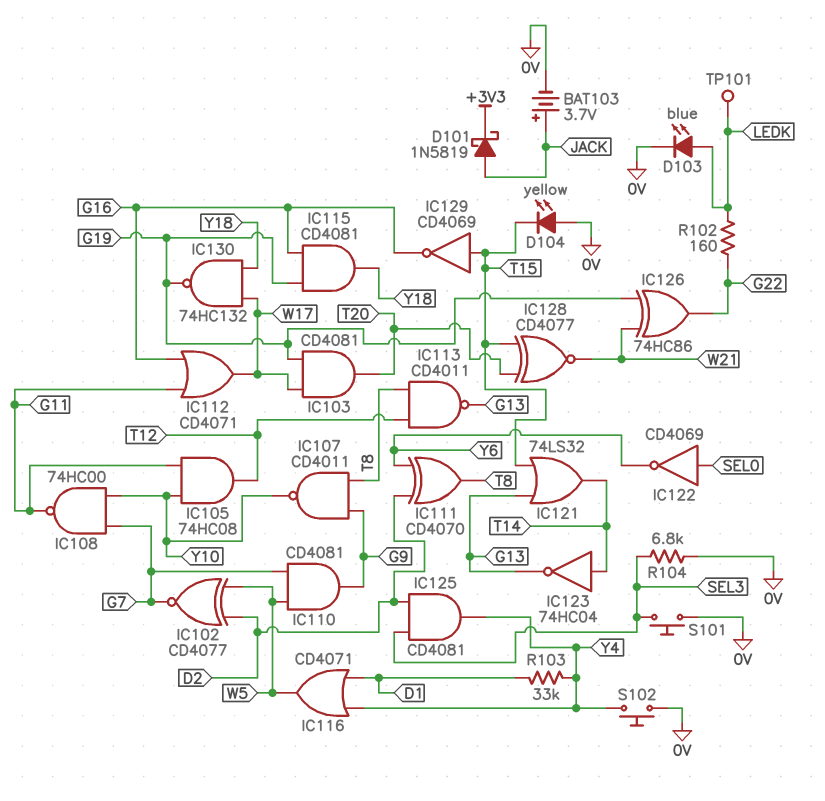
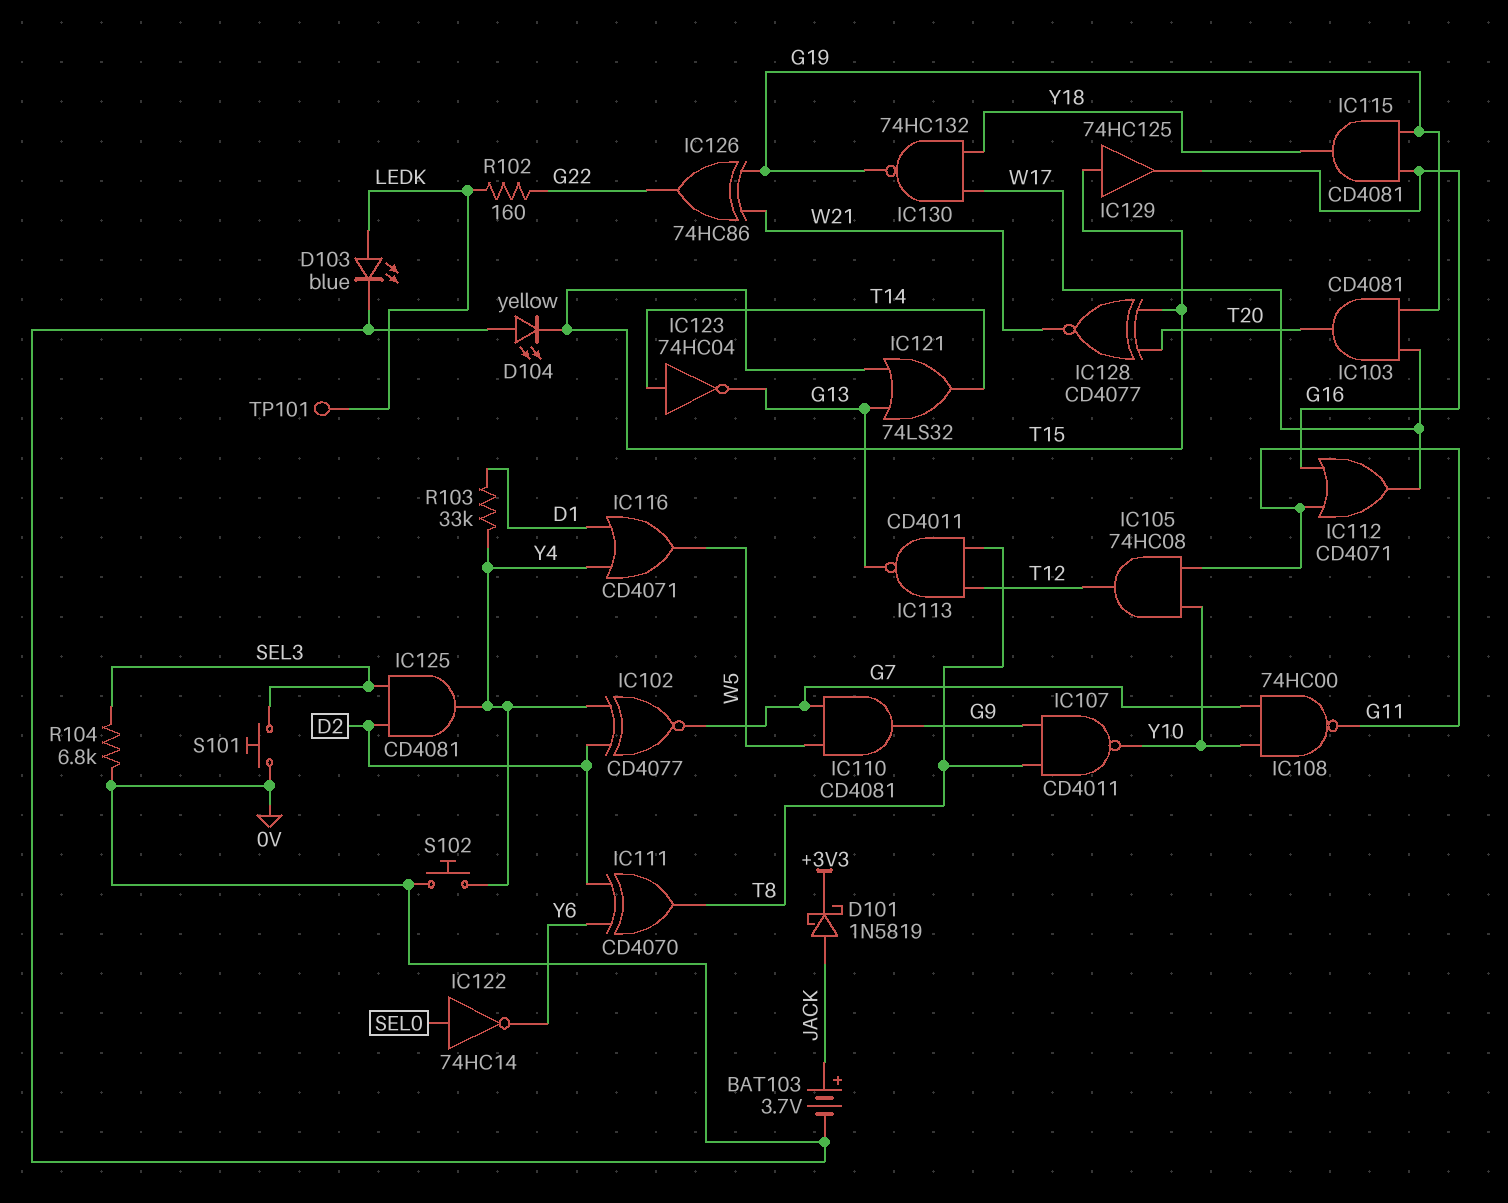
IC102: XNOR CD4077 (in D2, in W5, out G7) -> XNOR CD4077 (in D2, in Y4, out G7)
IC122: NOT CD4069 (in SEL0, out Y6) -> NOT 74HC14 (in SEL0, out Y6)
IC129: NOT CD4069 (in T15, out G16) -> buffer 74HC125 (in T15, out G16)

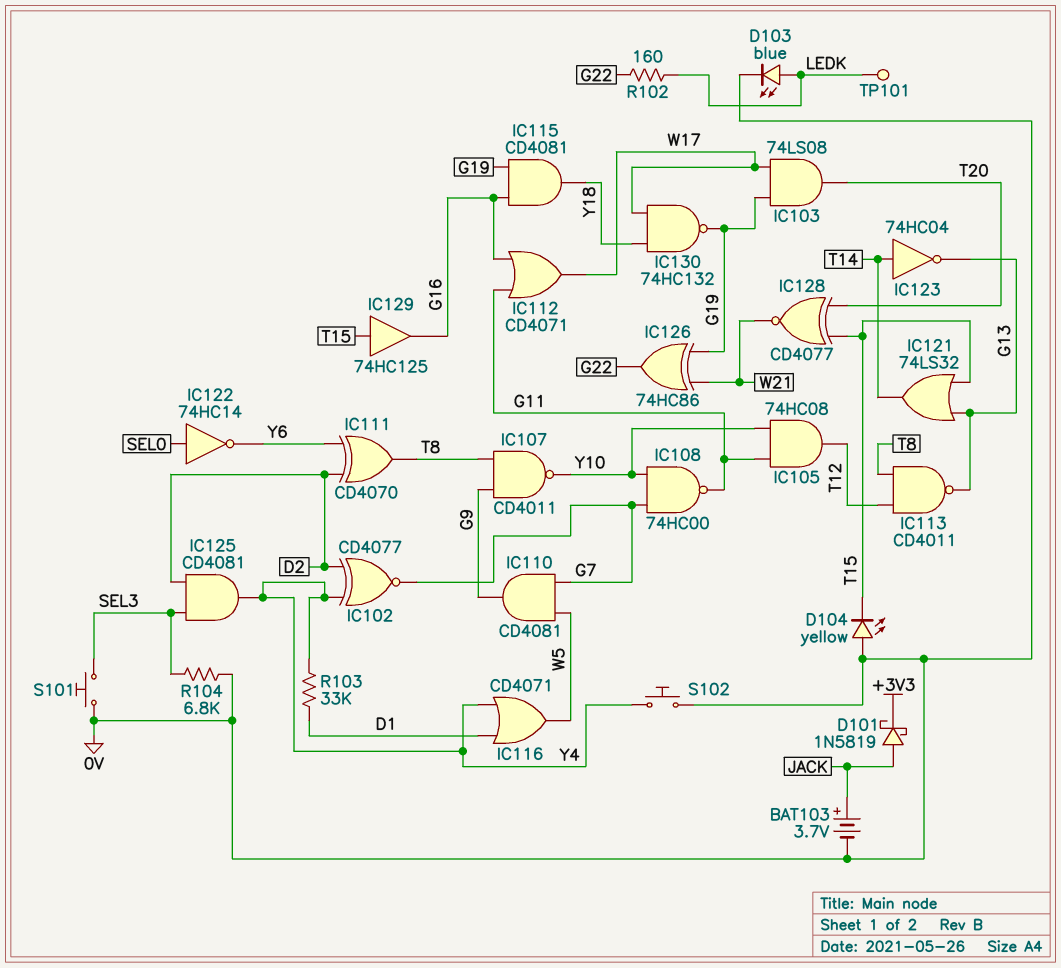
IC103: AND CD4081 (in G19, in W17, out T20) -> AND 74LS08 (in G19, in W17, out T20)

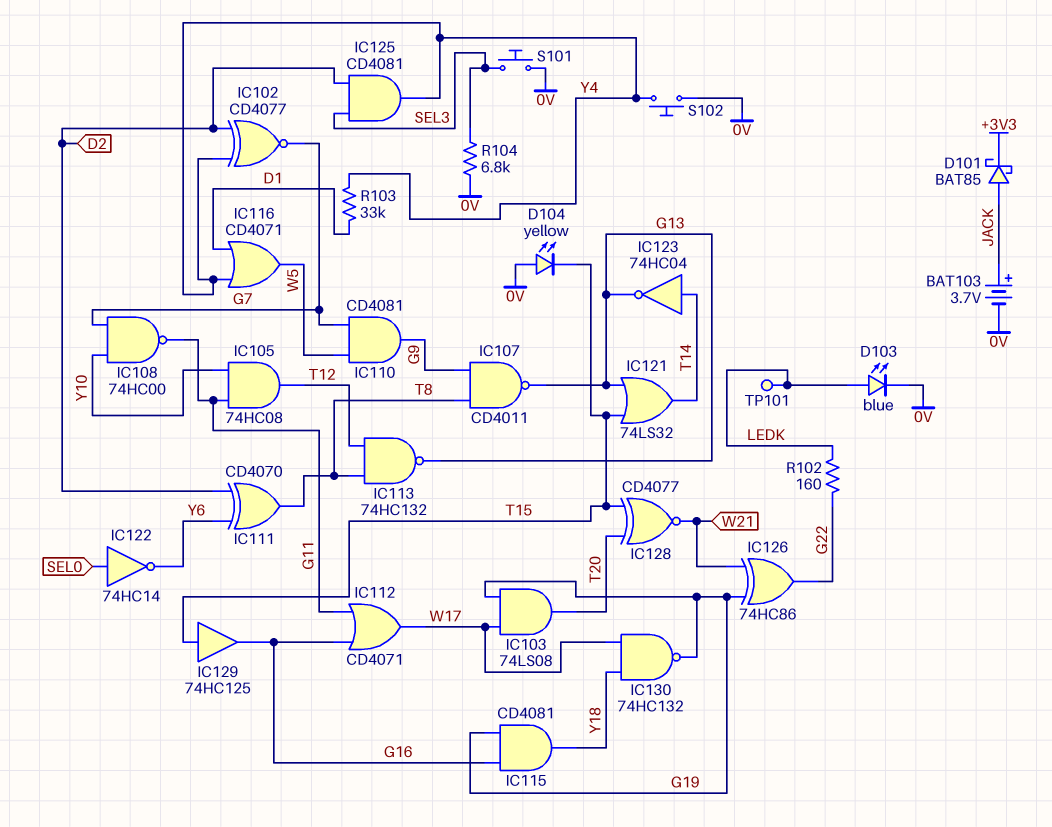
D101: schottky 1N5819 (A JACK, K +3V3) -> schottky BAT85 (A JACK, K +3V3)
IC107: NAND CD4011 (in G9, in T8, out Y10) -> NAND CD4011 (in G9, in T8, out G13)
IC113: NAND CD4011 (in T8, in T12, out G13) -> NAND 74HC132 (in T8, in T12, out G13)

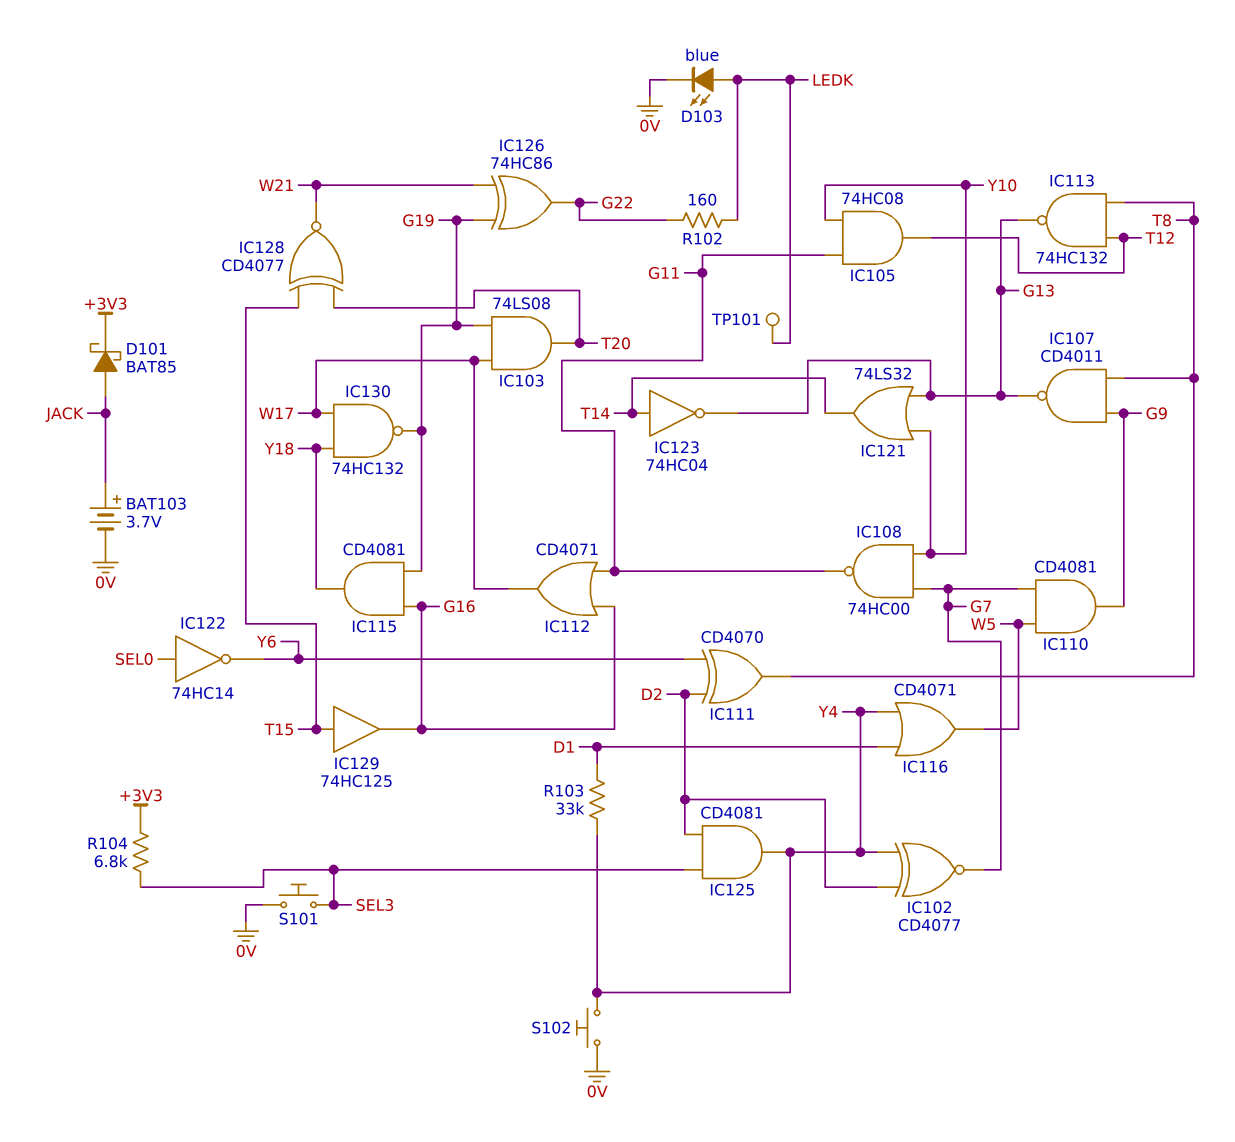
D104: LED yellow (A 0V, K T15) -> none
IC121: OR 74LS32 (in G13, in T15, out T14) -> OR 74LS32 (in G13, in Y10, out T14)
R104: 6.8k (0V, SEL3) -> 6.8k (+3V3, SEL3)

